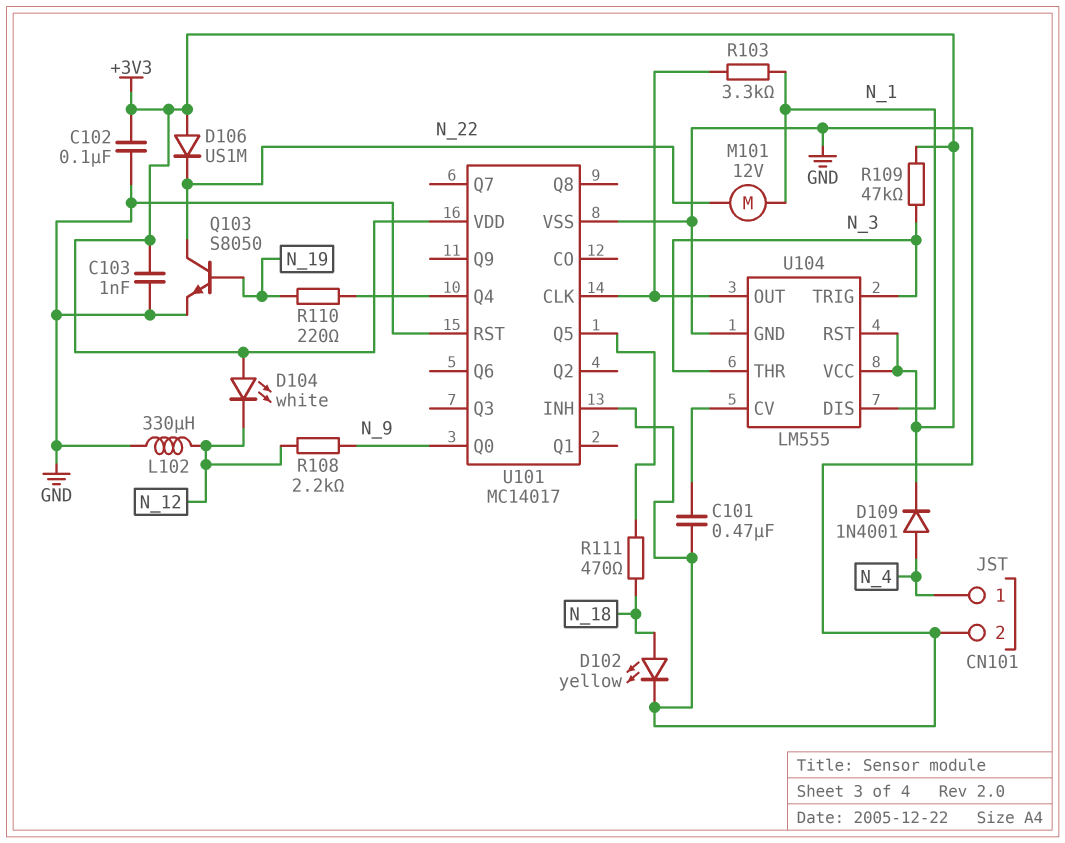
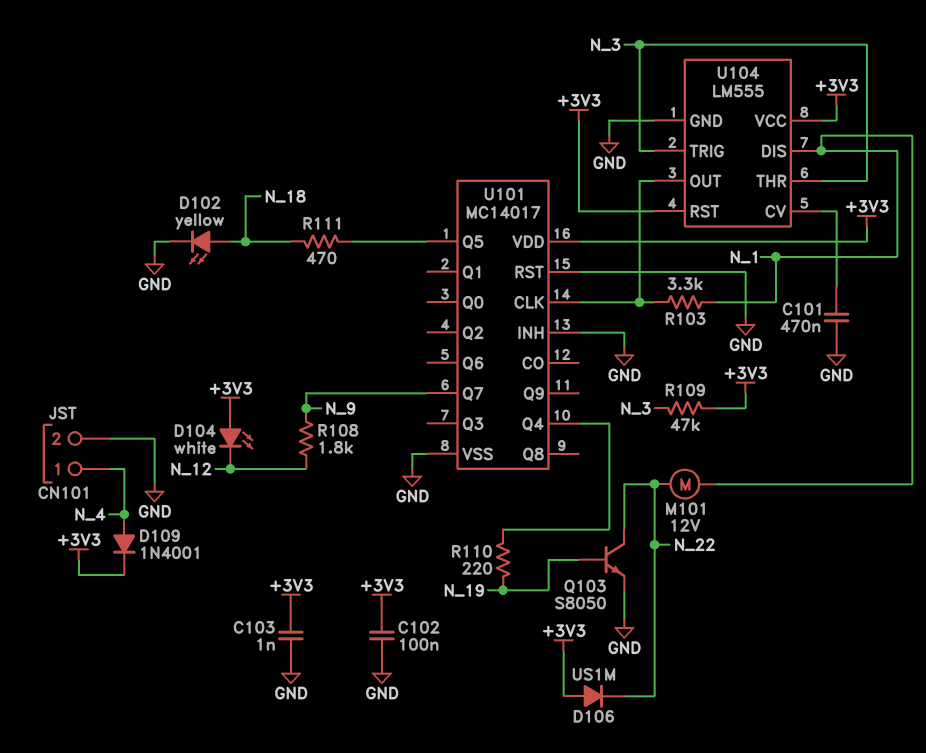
L102: 330uH (GND, N_12) -> none
R108: 2.2k (N_9, N_12) -> 1.8k (N_9, N_12)
U101 pin Q0: N_9 -> none
U101 pin Q7: none -> N_9

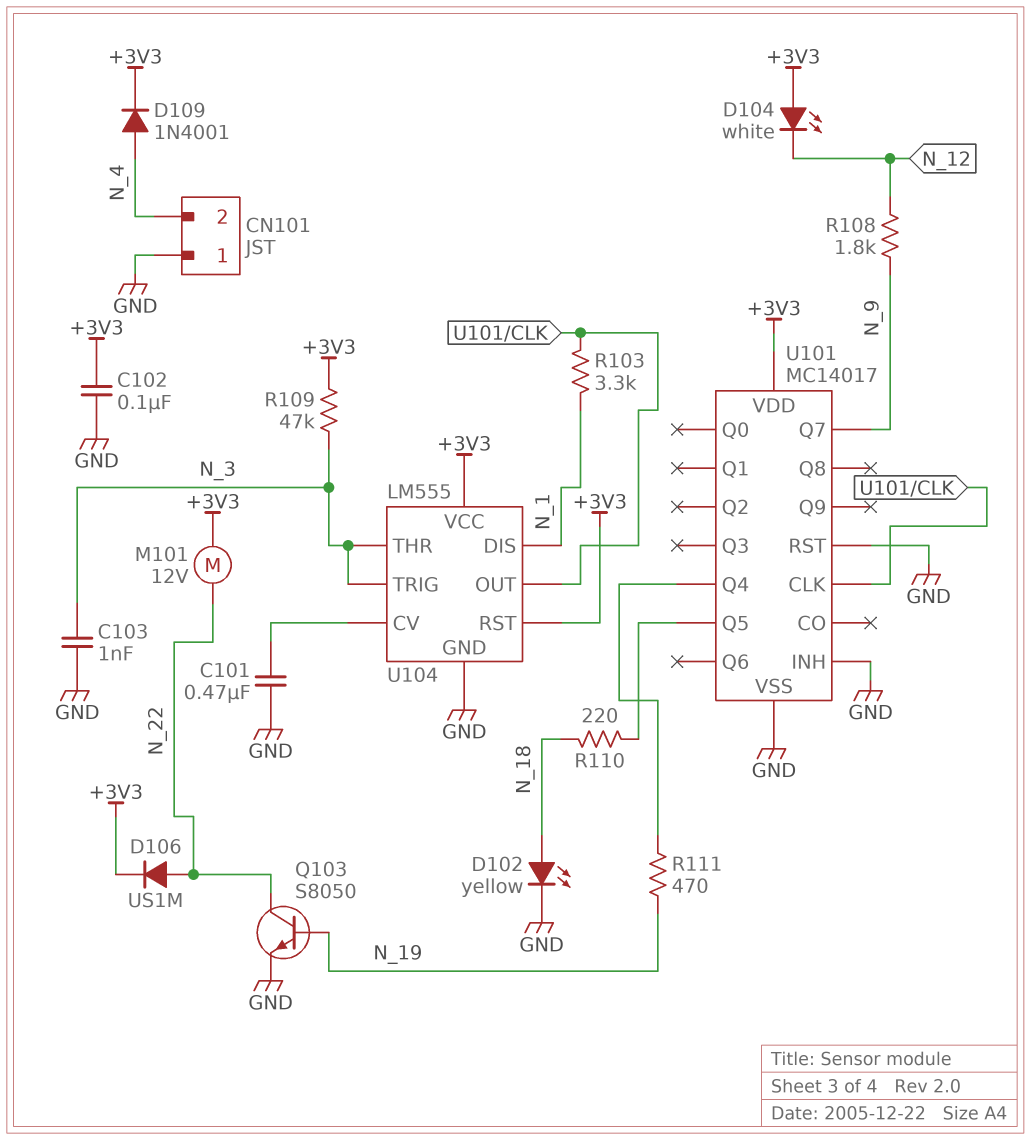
C103: 1nF (+3V3, GND) -> 1nF (GND, N_3)
CN101 pin 1: N_4 -> GND
CN101 pin 2: GND -> N_4
D106: diode US1M (A +3V3, K N_22) -> diode US1M (A N_22, K +3V3)
M101: motor 12V (N_1, N_22) -> motor 12V (+3V3, N_22)
R110: 220 (N_19, U101/Q4) -> 220 (N_18, U101/Q5)
R111: 470 (N_18, U101/Q5) -> 470 (N_19, U101/Q4)

